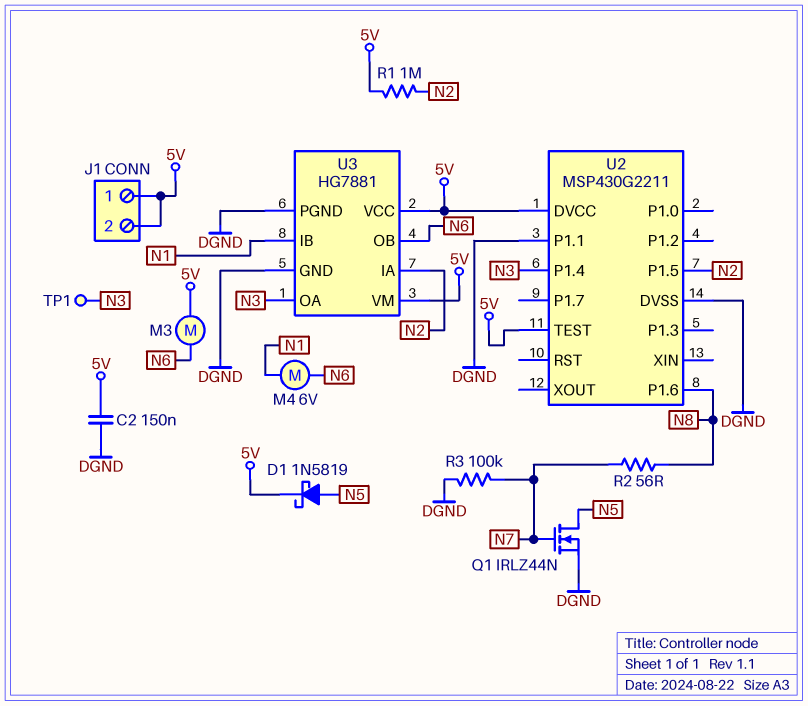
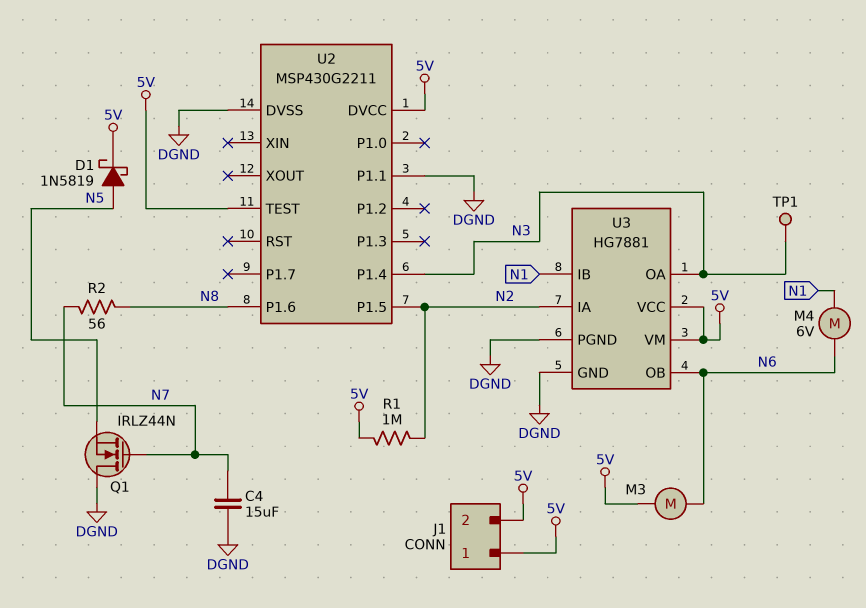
C2: 150nF (5V, DGND) -> none
C4: none -> 15uF (DGND, N7)
Q1: NMOS IRLZ44N (G N7, D N5, S DGND) -> NMOS IRLZ44N (G N7, D DGND, S N5)
R3: 100k (DGND, N7) -> none

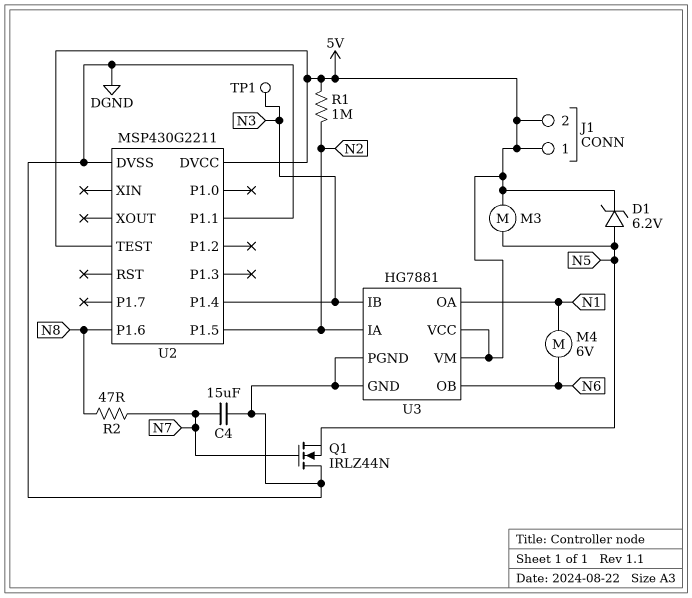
D1: schottky 1N5819 (A N5, K 5V) -> zener 6.2V (A N5, K 5V)
M3: motor (5V, N6) -> motor (5V, N5)
R2: 56 (N7, N8) -> 47 (N7, N8)
U3 pin IB: N1 -> N3
U3 pin OA: N3 -> N1

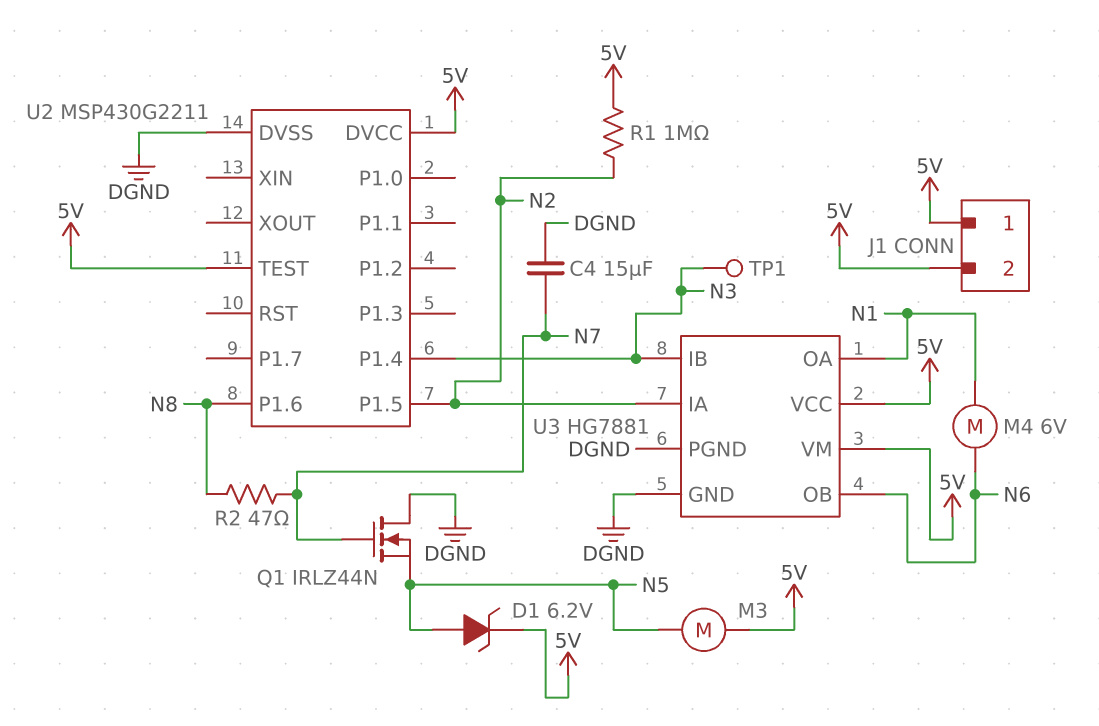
U2 pin P1.1: DGND -> none

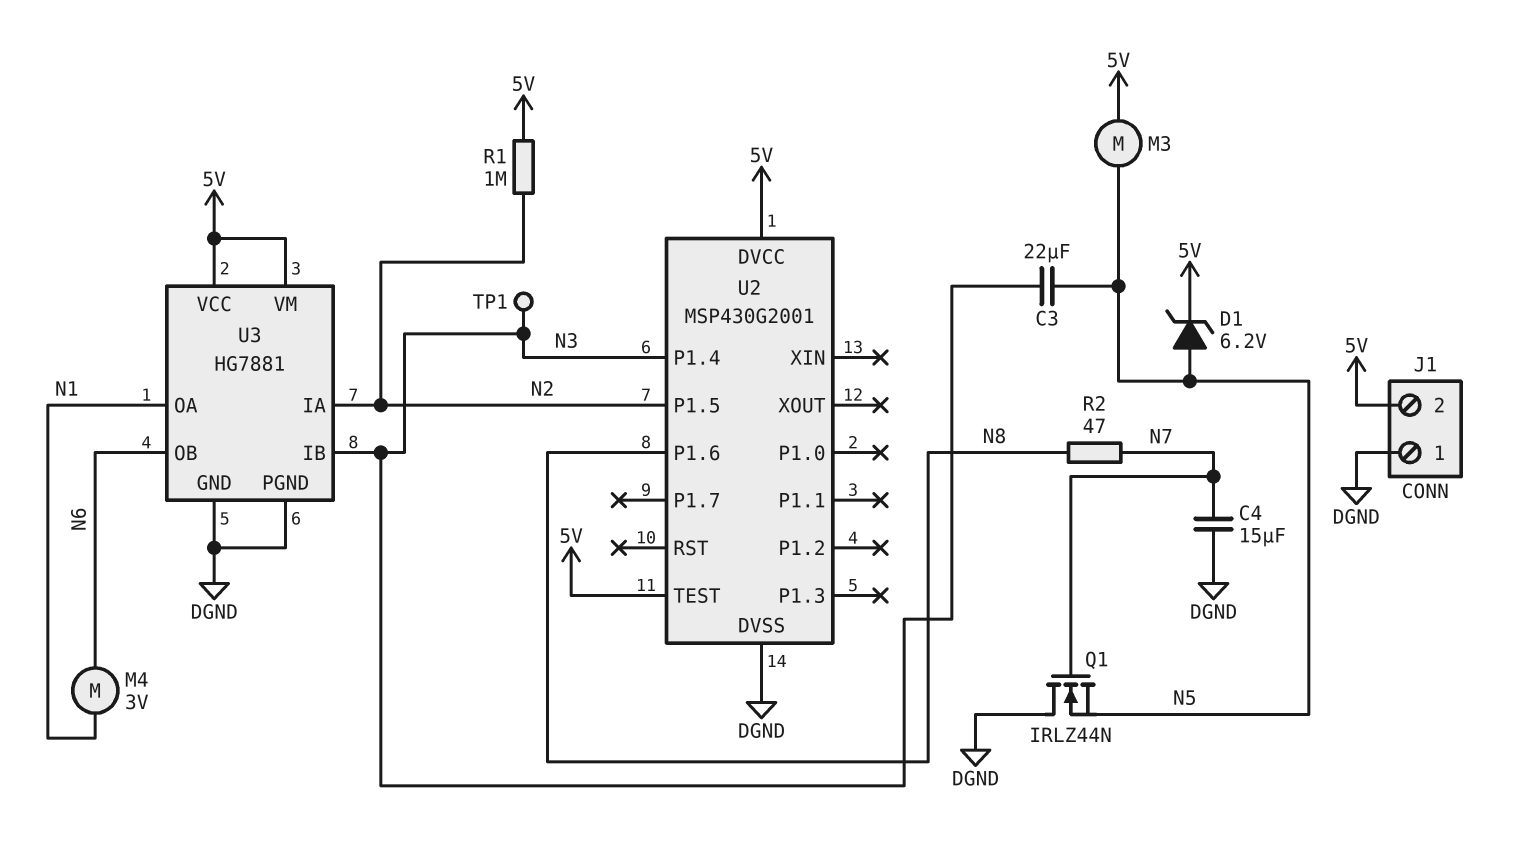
C3: none -> 22uF (N3, N5)
J1 pin 1: 5V -> DGND
M4: motor 6V (N1, N6) -> motor 3V (N1, N6)
U2: MSP430G2211 -> MSP430G2001

